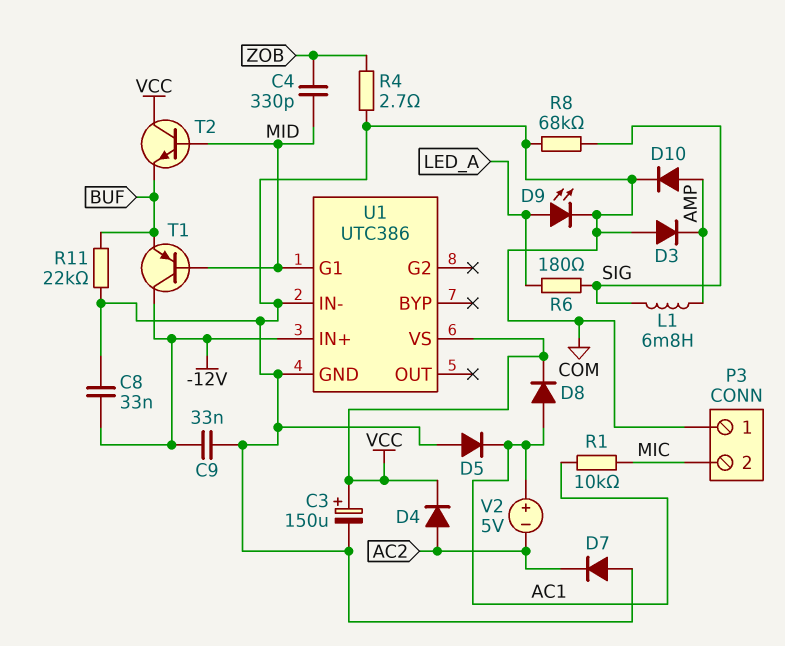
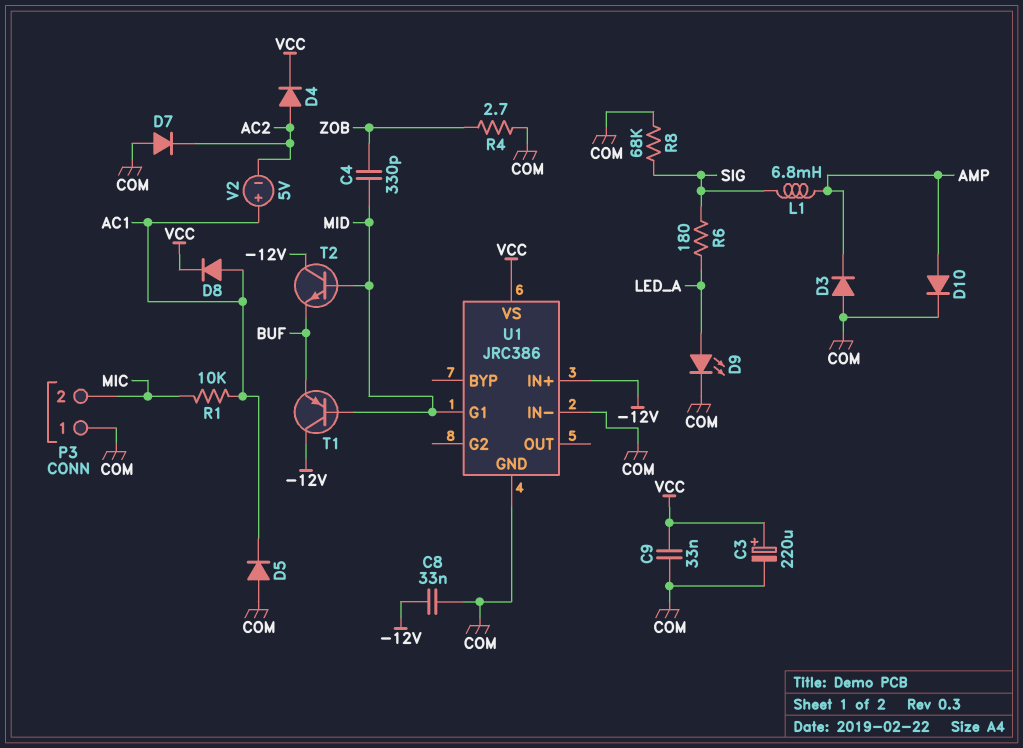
C3: 150uF (plus VCC, minus COM) -> 220uF (plus VCC, minus COM)
C9: 33nF (-12V, COM) -> 33nF (COM, VCC)
R11: 22k (BUF, COM) -> none
T2: NPN (B MID, C VCC, E BUF) -> NPN (B MID, C -12V, E BUF)
U1: UTC386 -> JRC386

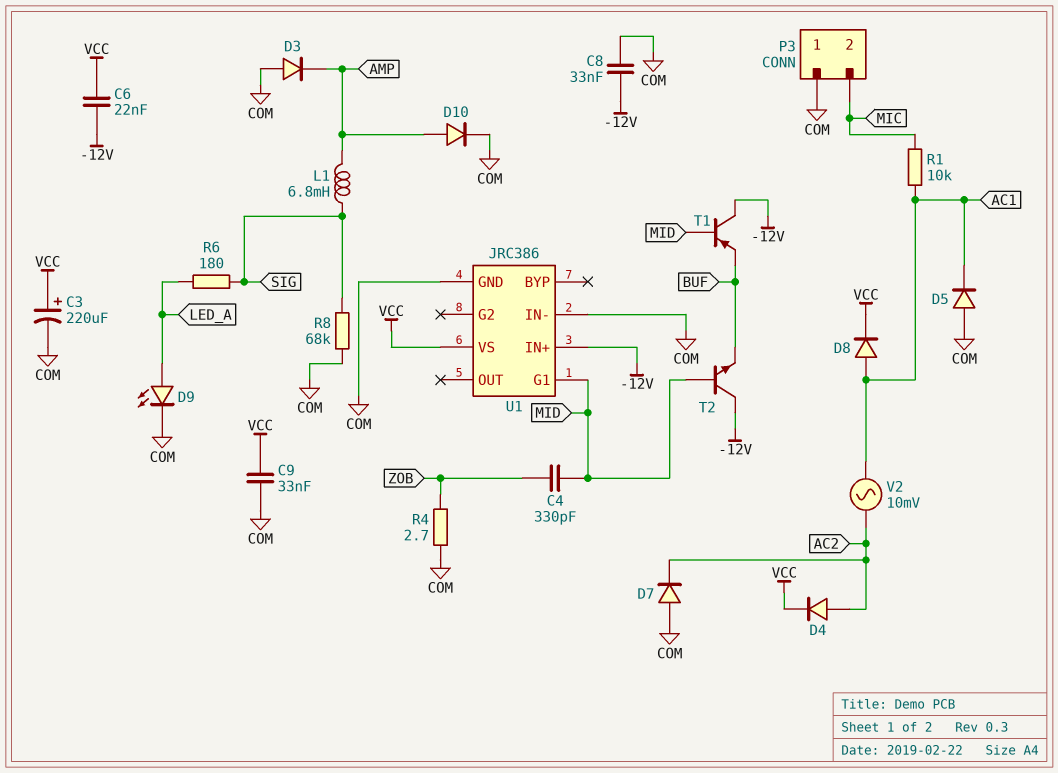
C6: none -> 22nF (-12V, VCC)
V2: 5V (plus AC1, minus AC2) -> AC 10mV (AC1, AC2)

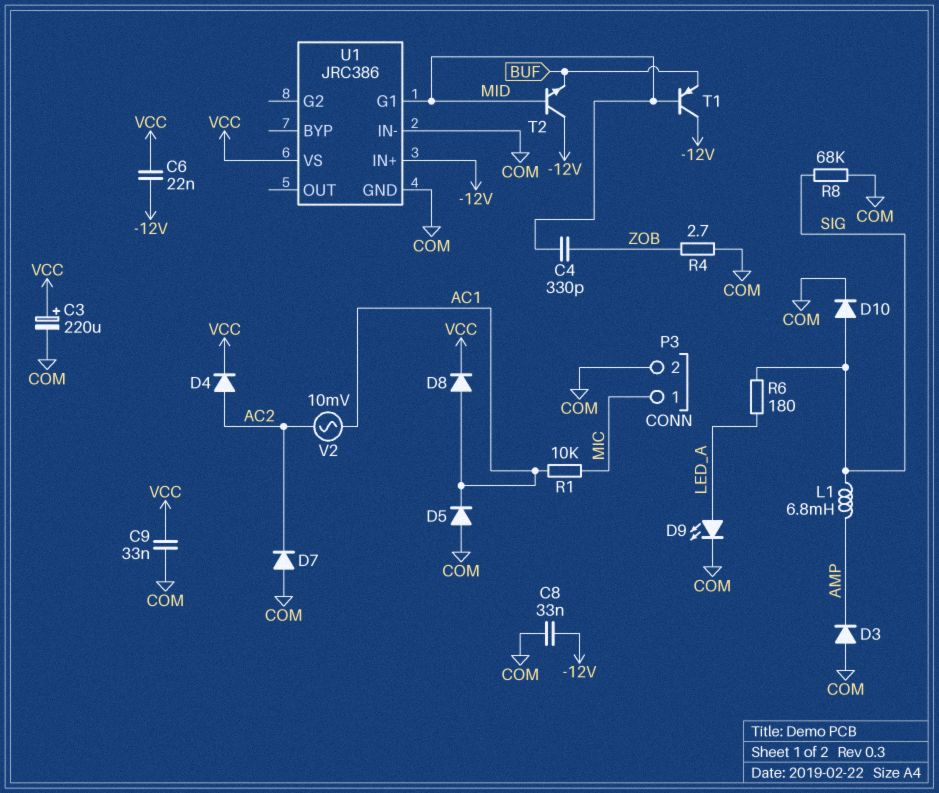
D10: diode (A AMP, K COM) -> diode (A SIG, K COM)
P3 pin 1: COM -> MIC
P3 pin 2: MIC -> COM

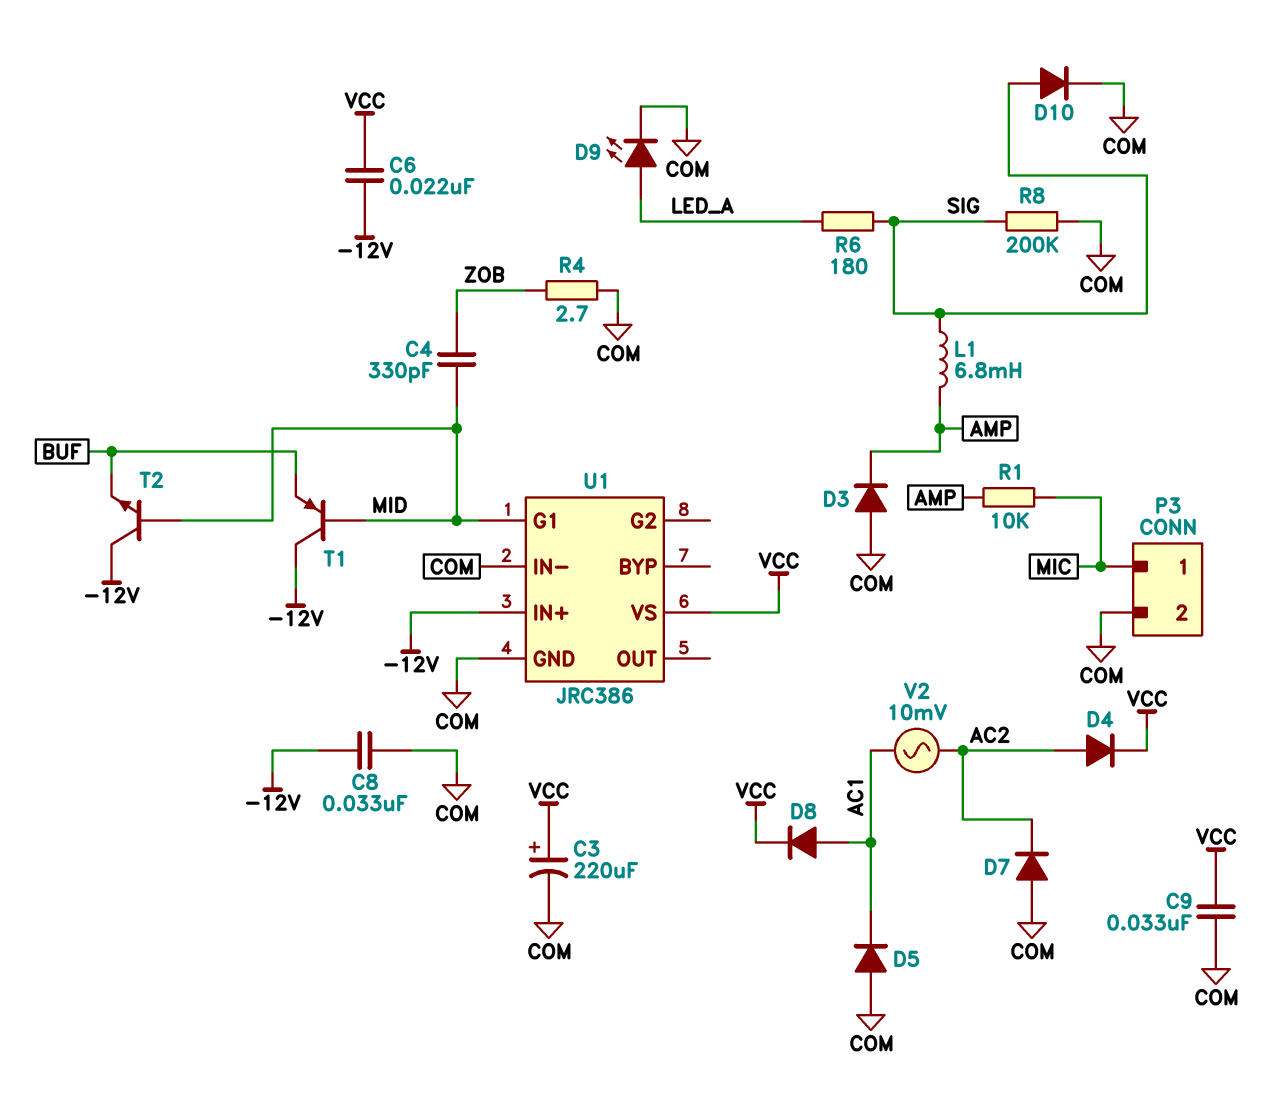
R1: 10k (AC1, MIC) -> 10k (AMP, MIC)
R8: 68k (COM, SIG) -> 200k (COM, SIG)

